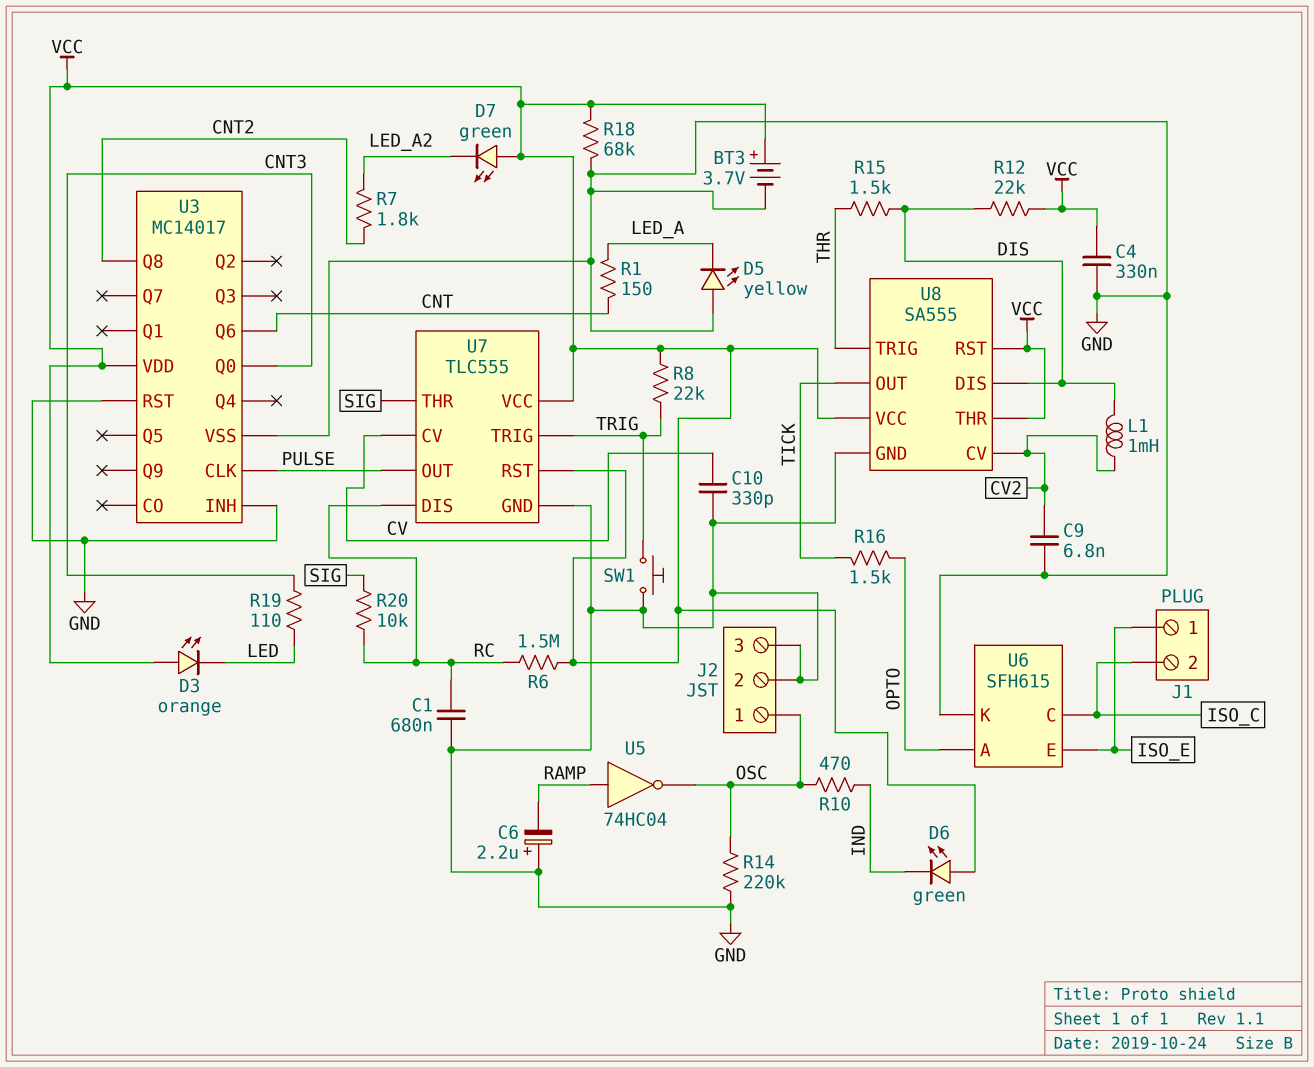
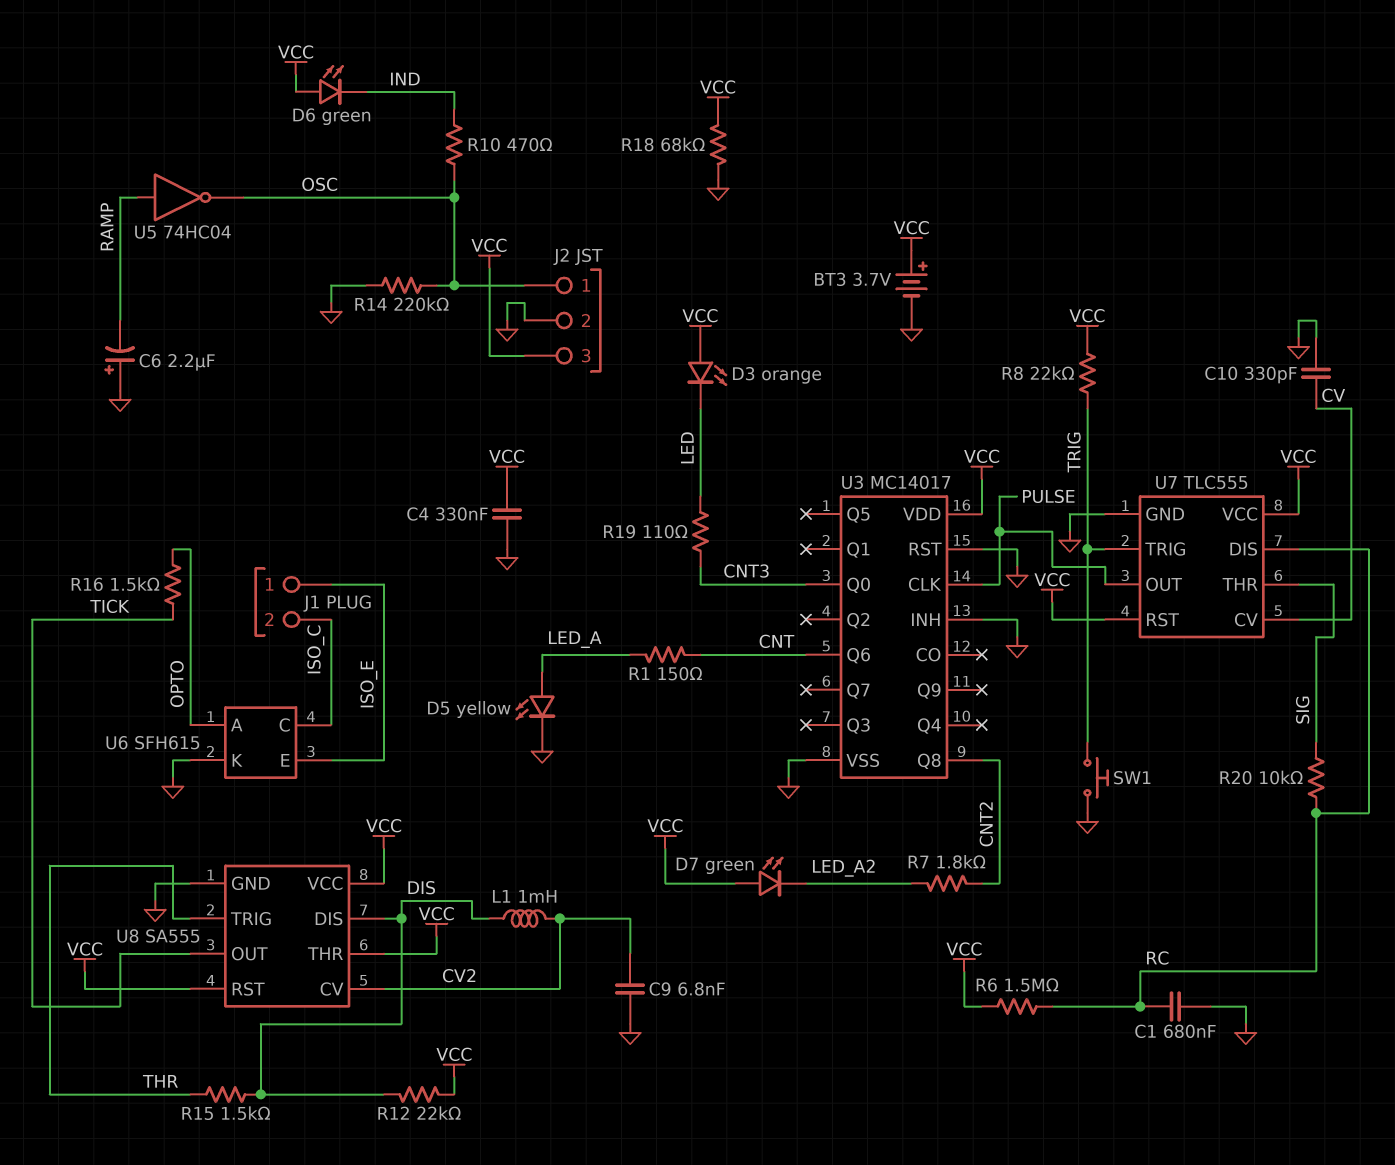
D5: LED yellow (A GND, K LED_A) -> LED yellow (A LED_A, K GND)
J2 pin 3: GND -> VCC

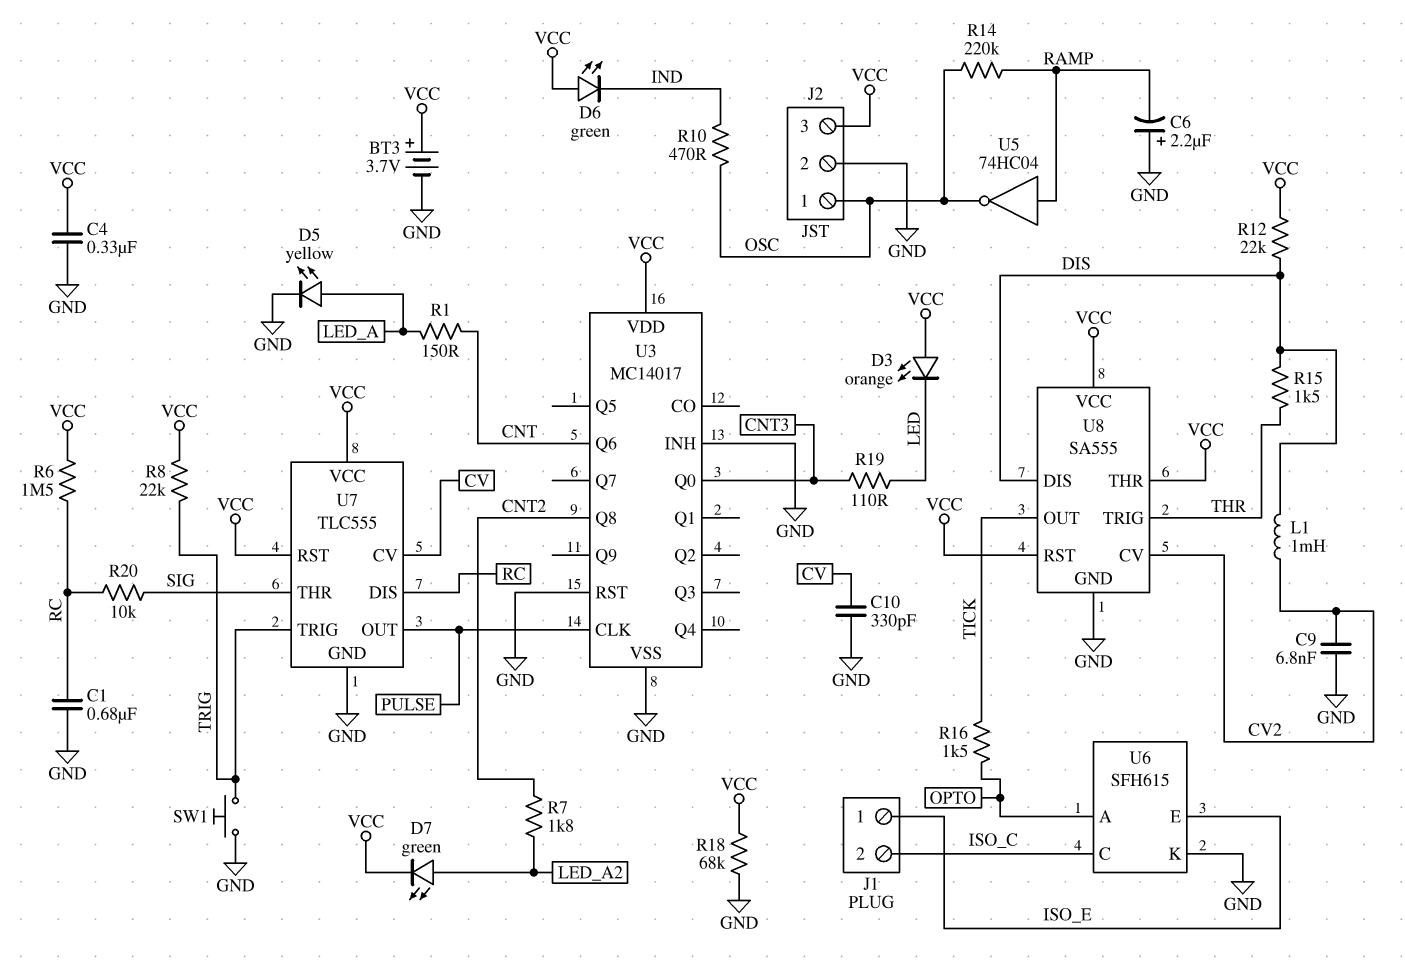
D7: LED green (A VCC, K LED_A2) -> LED green (A LED_A2, K VCC)
R14: 220k (GND, OSC) -> 220k (OSC, RAMP)

